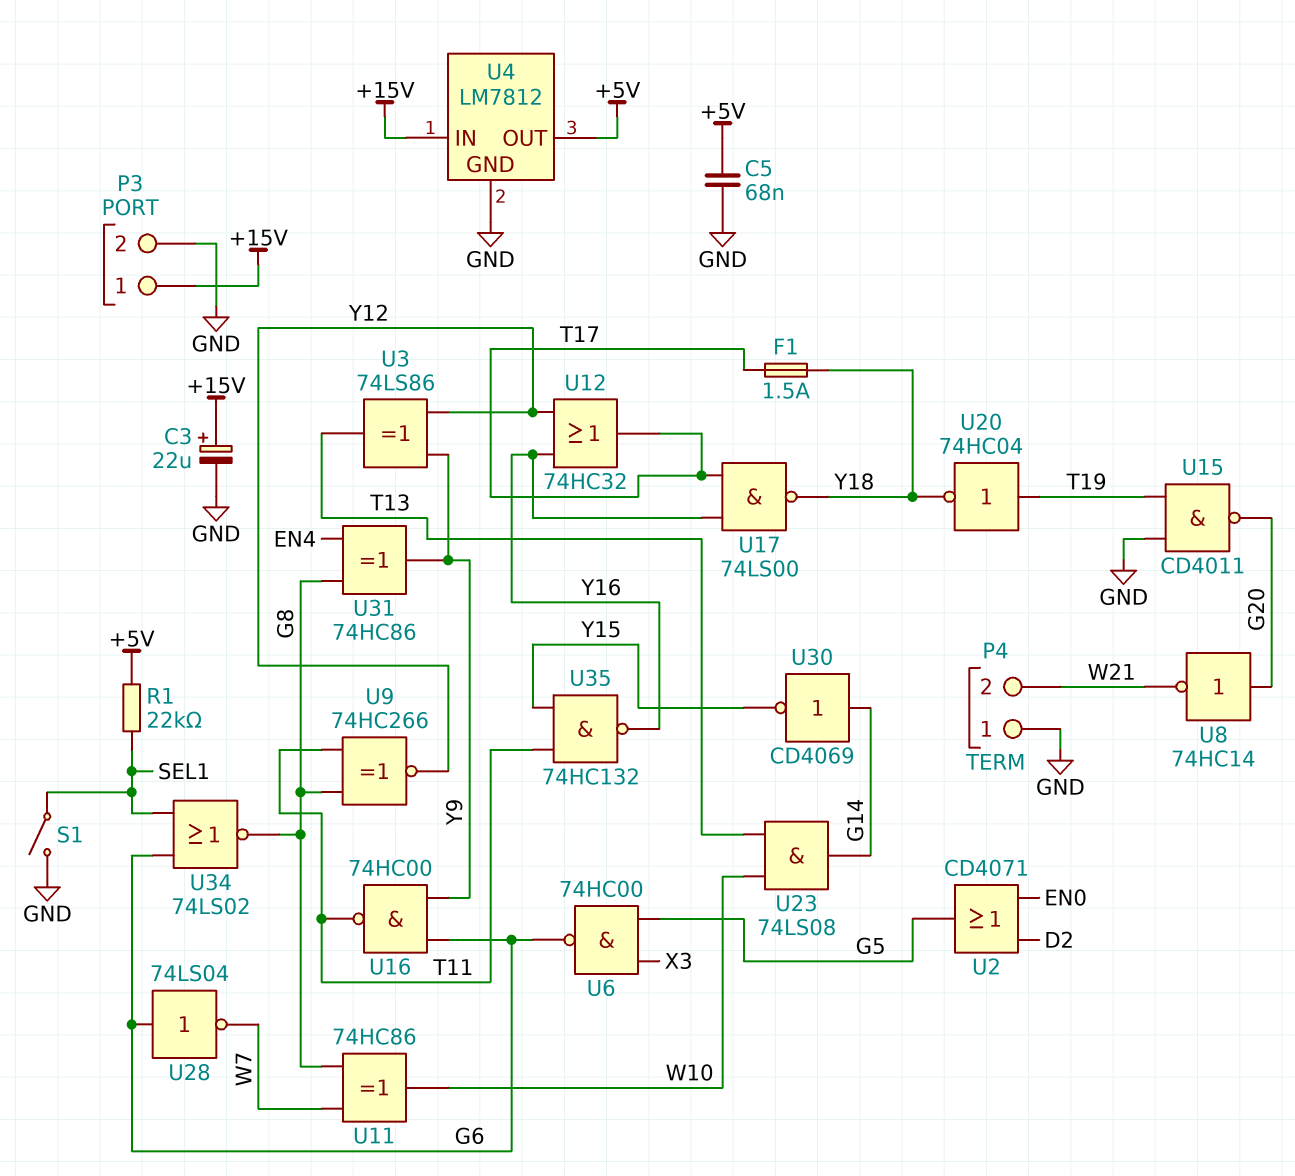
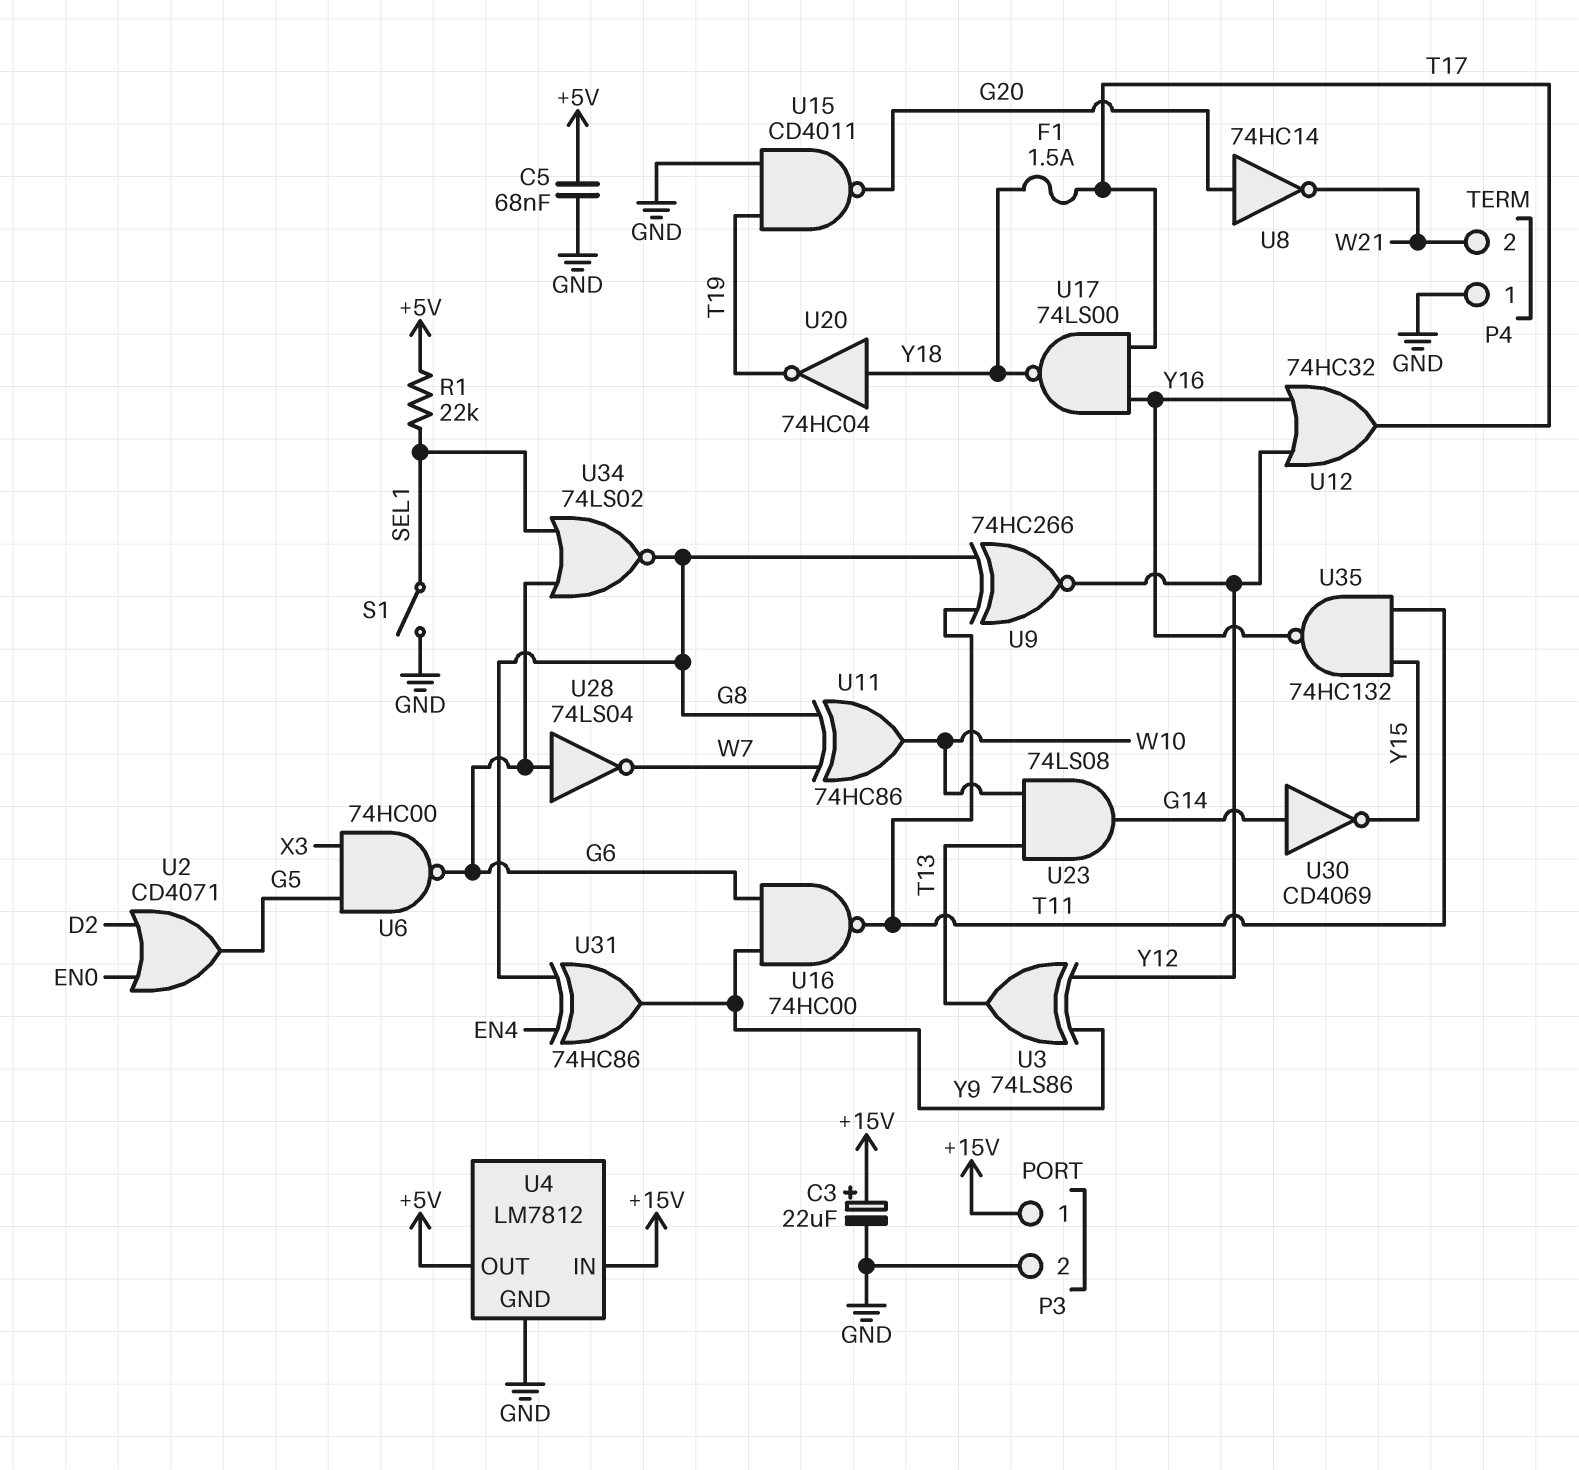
U20: NOT 74HC04 (in T19, out Y18) -> NOT 74HC04 (in Y18, out T19)

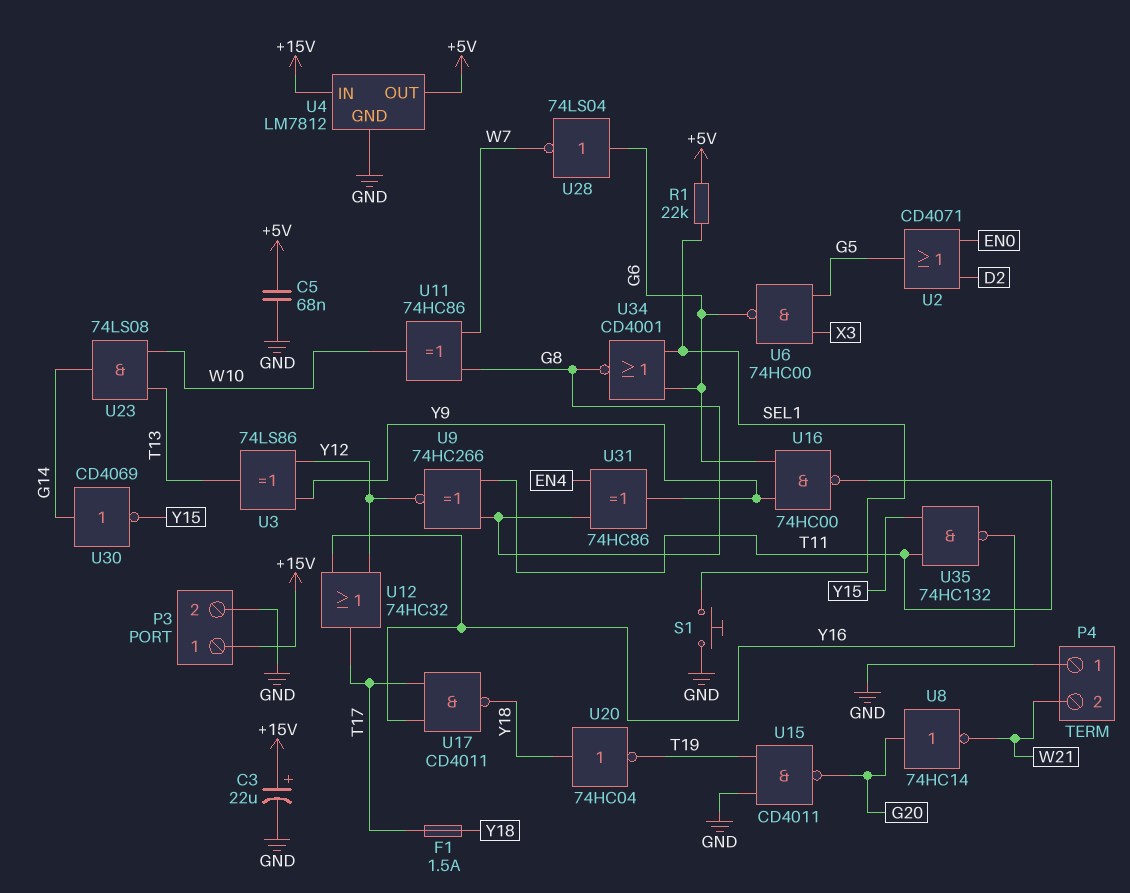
S1: switch (GND, SEL1) -> button (GND, SEL1)
U17: NAND 74LS00 (in T17, in Y16, out Y18) -> NAND CD4011 (in T17, in Y16, out Y18)
U34: NOR 74LS02 (in G6, in SEL1, out G8) -> NOR CD4001 (in G6, in SEL1, out G8)

